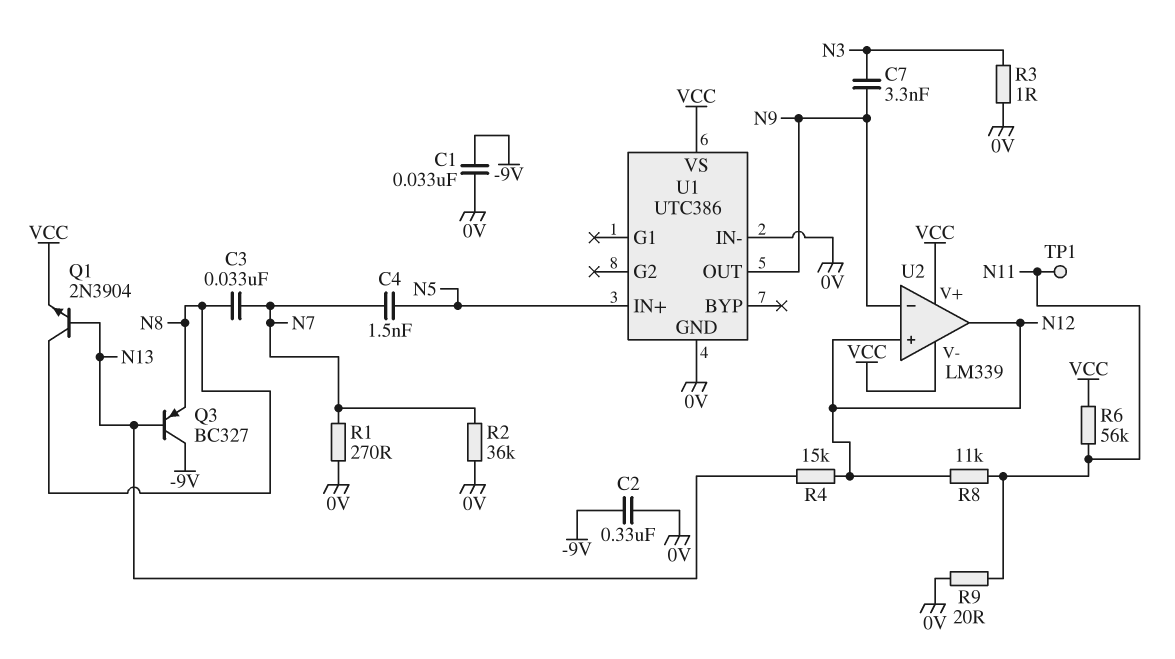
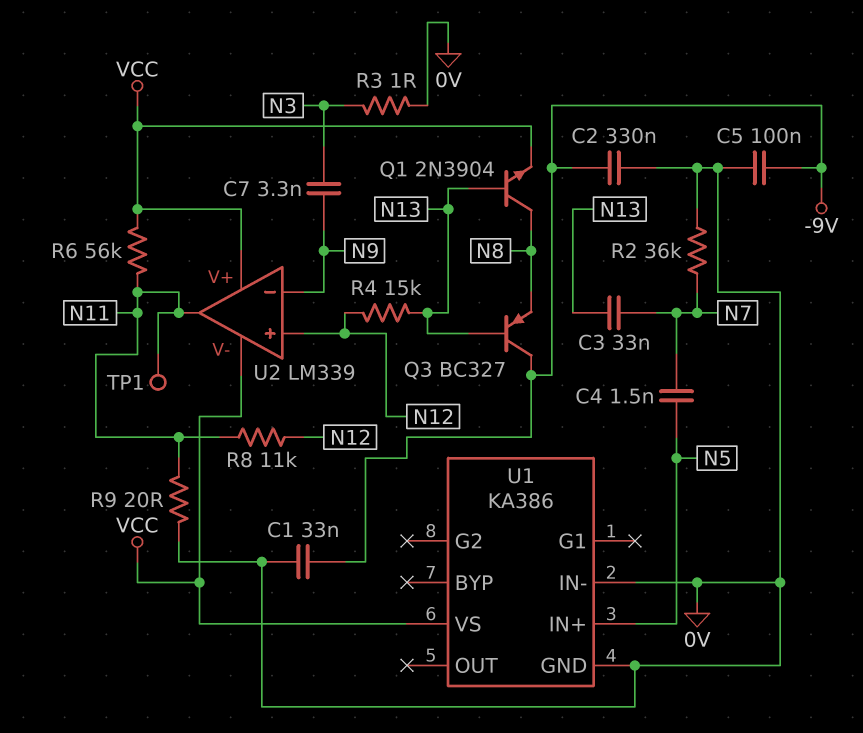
C3: 33nF (N7, N8) -> 33nF (N7, N13)
C5: none -> 100nF (-9V, 0V)
R1: 270 (0V, N7) -> none
U1: UTC386 -> KA386
U1 pin OUT: N9 -> none
U2 pin out: N12 -> N11

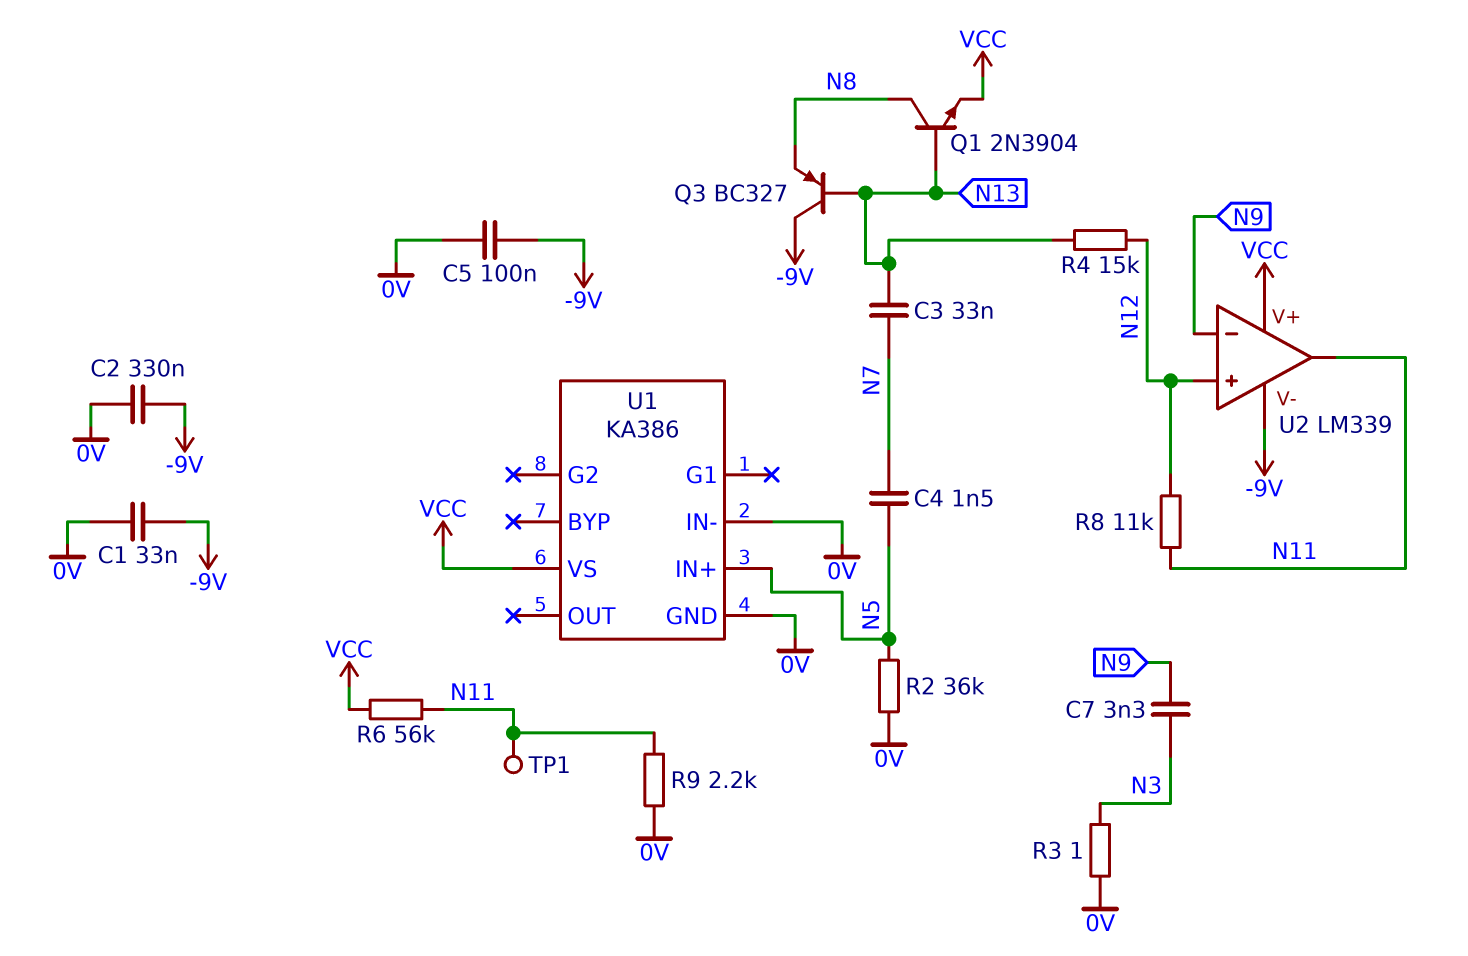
R2: 36k (0V, N7) -> 36k (0V, N5)
R9: 20 (0V, N11) -> 2.2k (0V, N11)
U2 pin V-: VCC -> -9V

